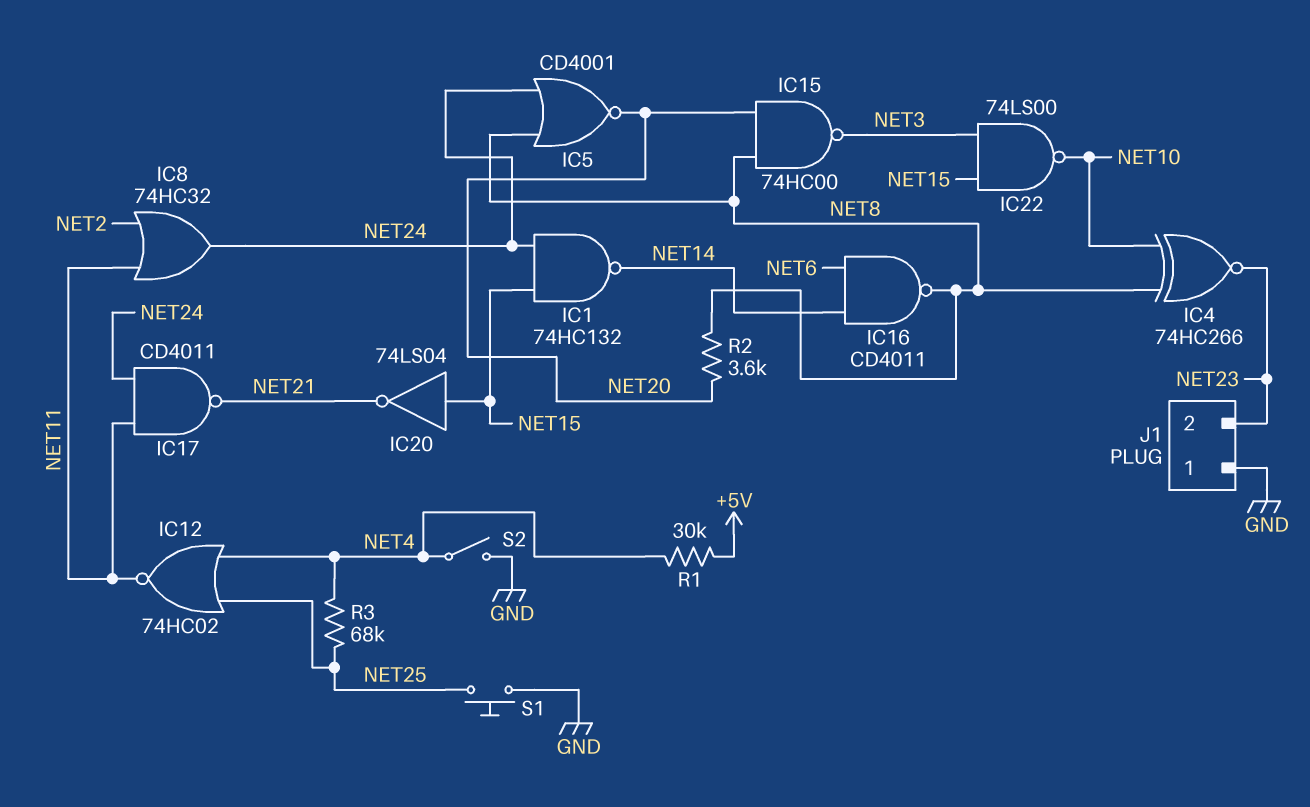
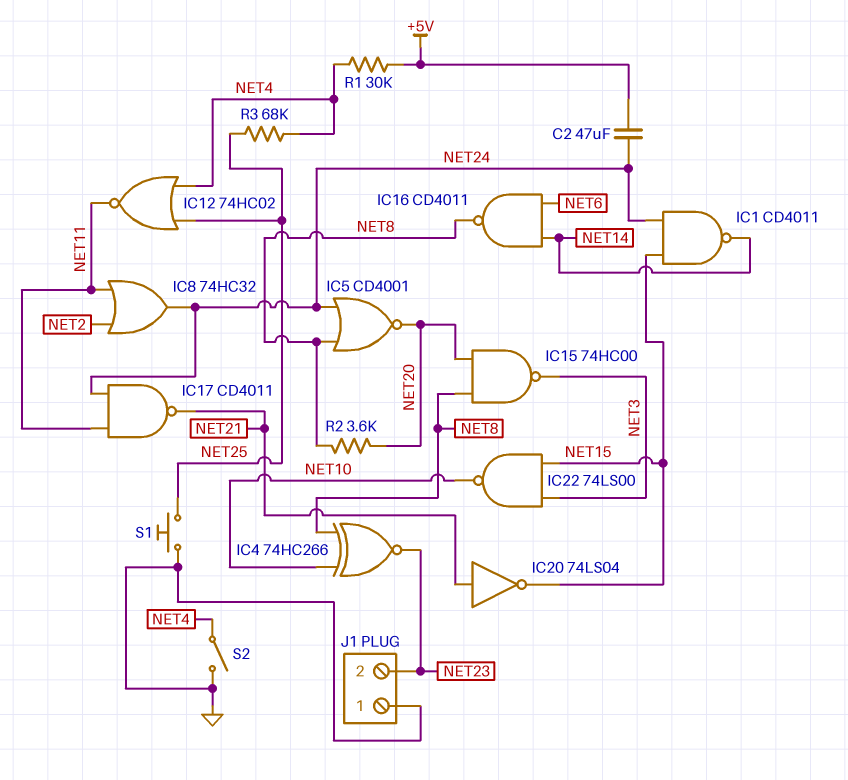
C2: none -> 47uF (+5V, NET24)
IC1: NAND 74HC132 (in NET15, in NET24, out NET14) -> NAND CD4011 (in NET15, in NET24, out NET14)
IC20: NOT 74LS04 (in NET15, out NET21) -> NOT 74LS04 (in NET21, out NET15)

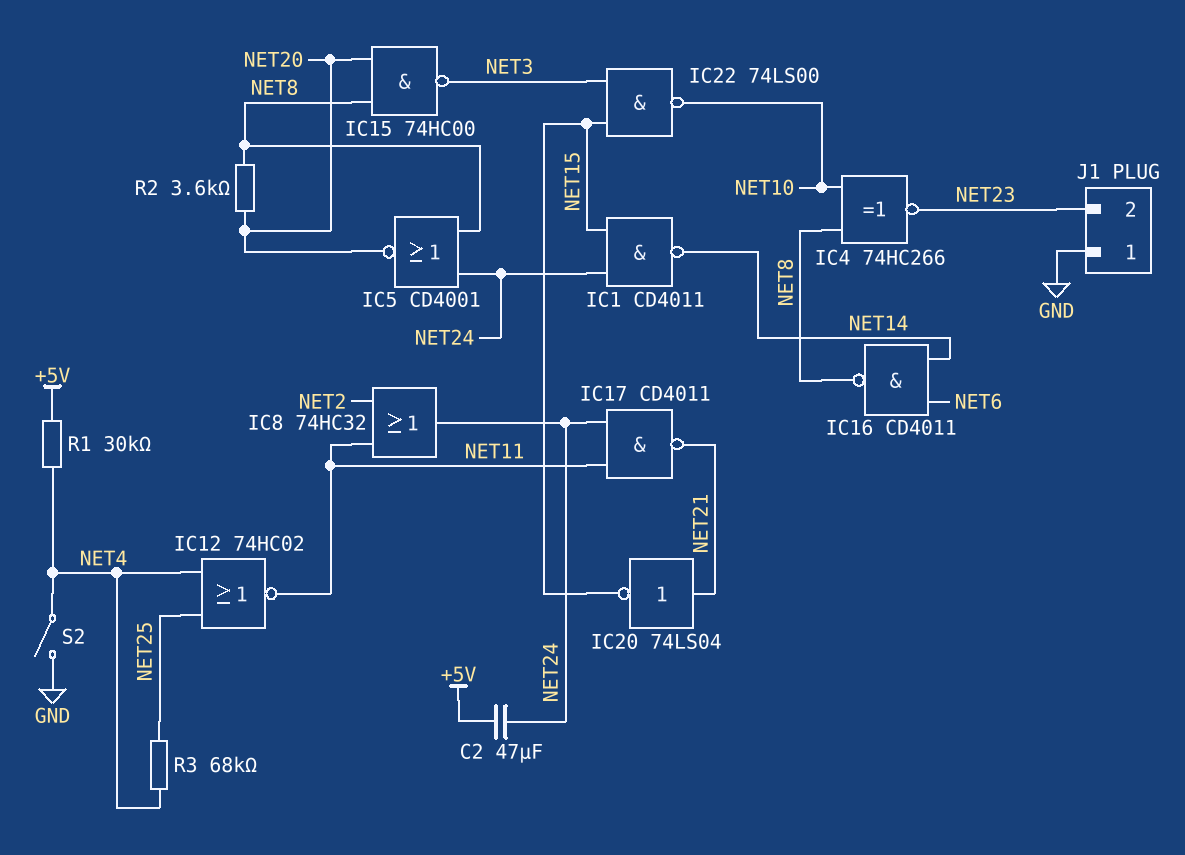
S1: button (GND, NET25) -> none

